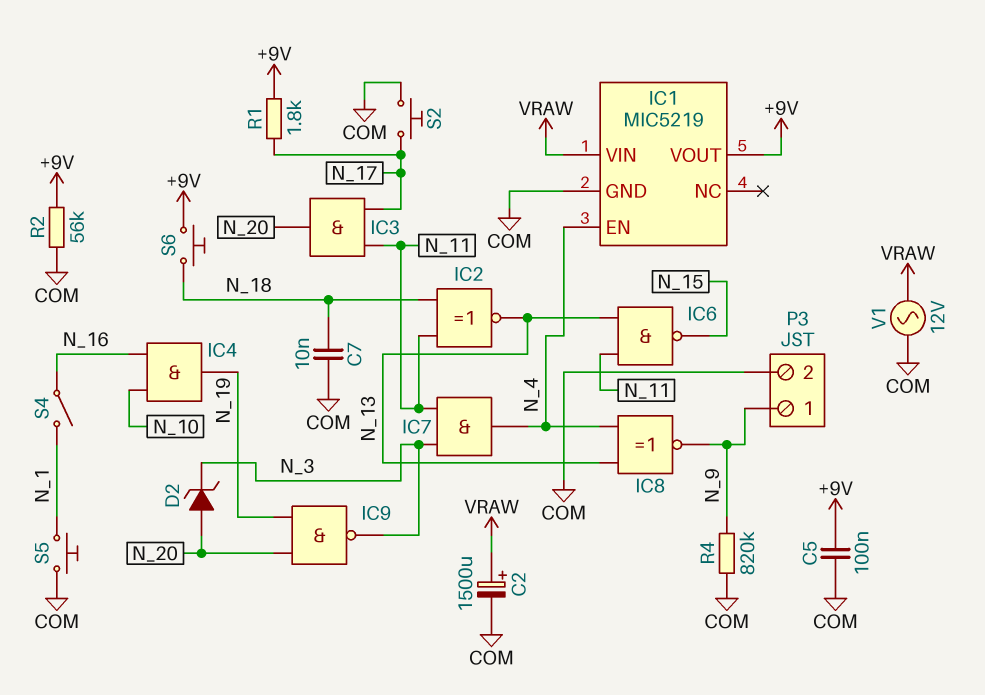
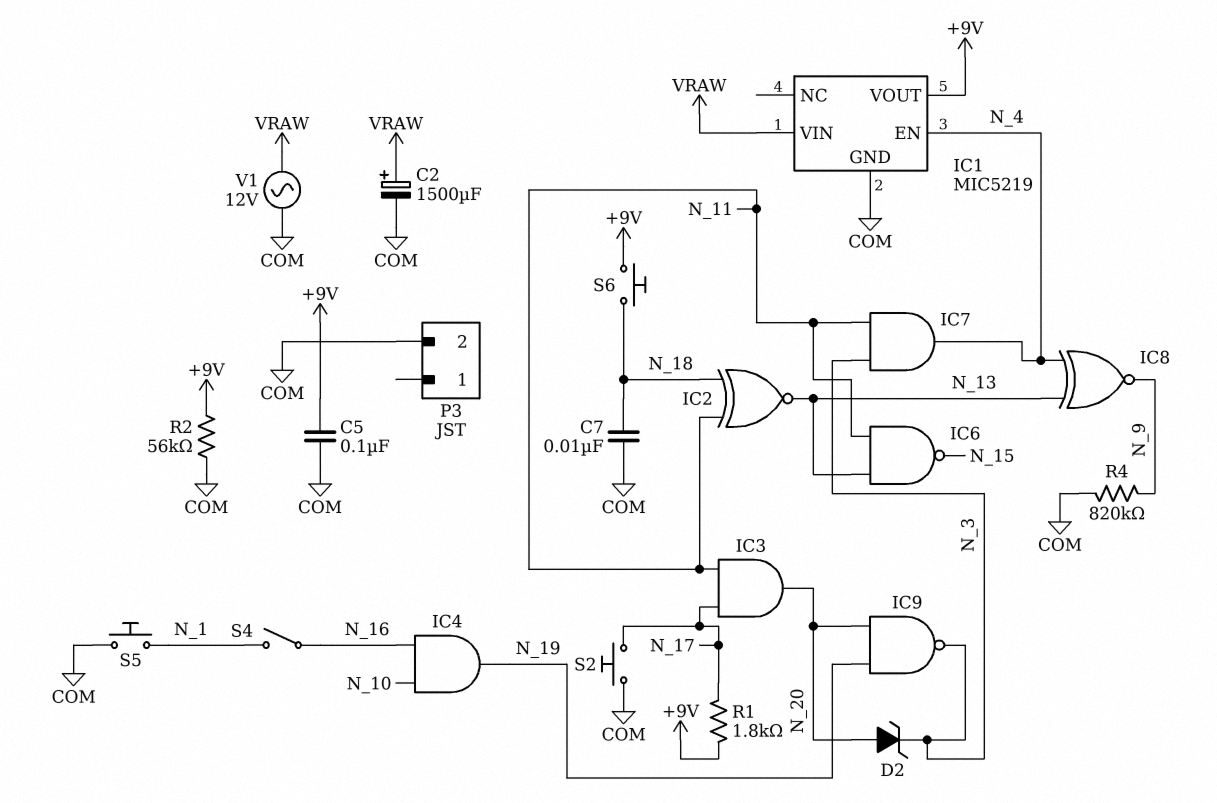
P3 pin 1: N_9 -> none

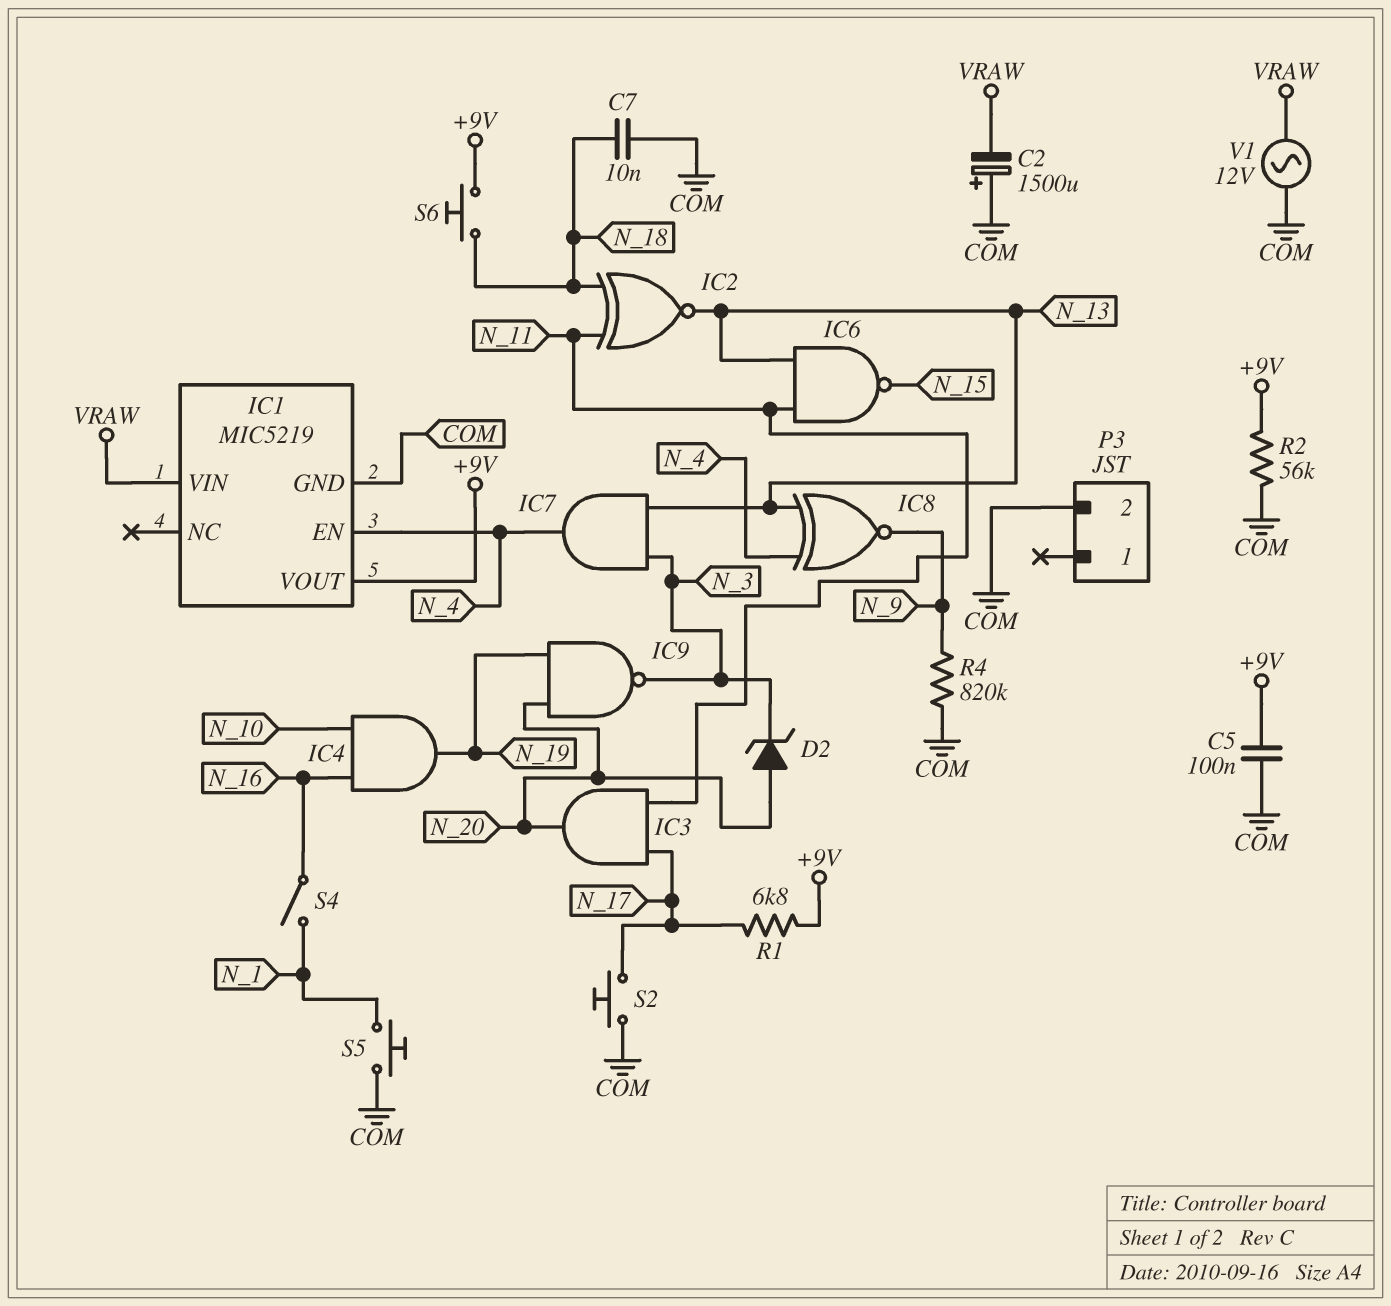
C2: 1500uF (plus VRAW, minus COM) -> 1500uF (plus COM, minus VRAW)
IC7: AND (in N_3, in N_11, out N_4) -> AND (in N_3, in N_13, out N_4)
R1: 1.8k (+9V, N_17) -> 6.8k (+9V, N_17)

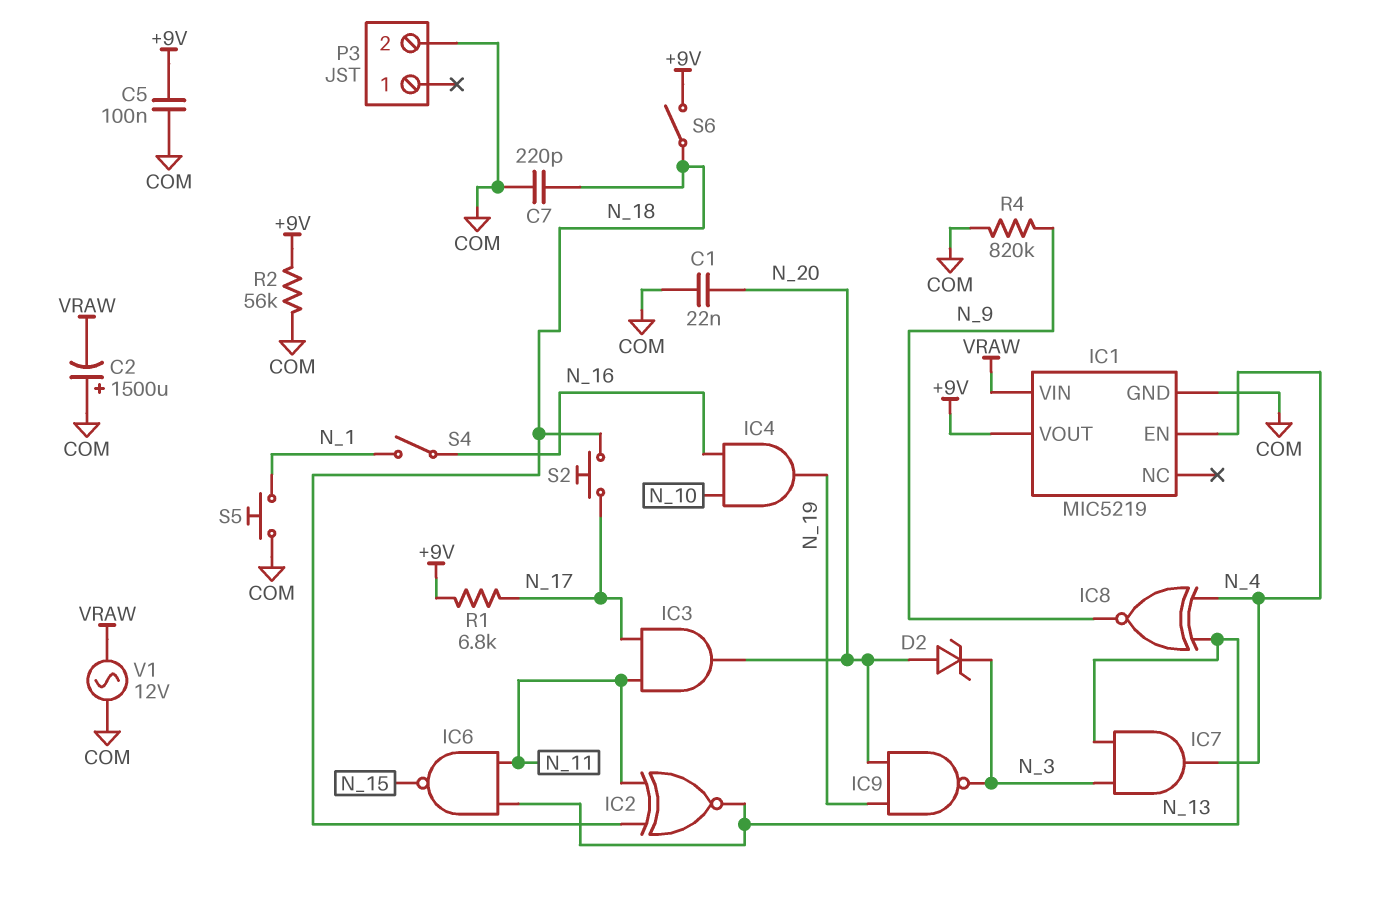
C1: none -> 22nF (COM, N_20)
C7: 10nF (COM, N_18) -> 220pF (COM, N_18)
S2: button (COM, N_17) -> button (N_17, N_18)
S6: button (+9V, N_18) -> switch (+9V, N_18)

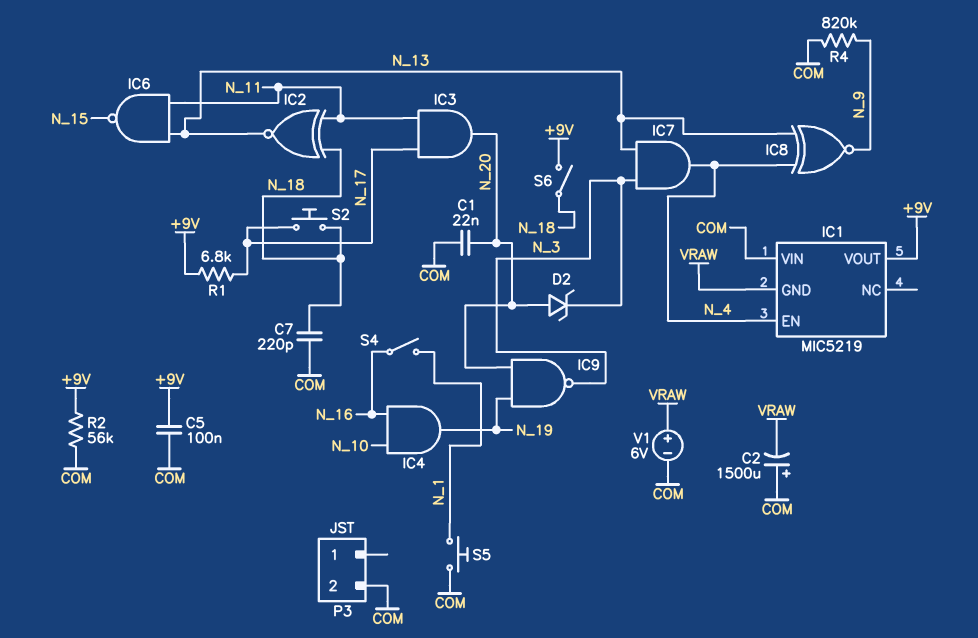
IC1 pin GND: COM -> VRAW
IC1 pin VIN: VRAW -> COM
V1: AC 12V (COM, VRAW) -> 6V (plus VRAW, minus COM)

